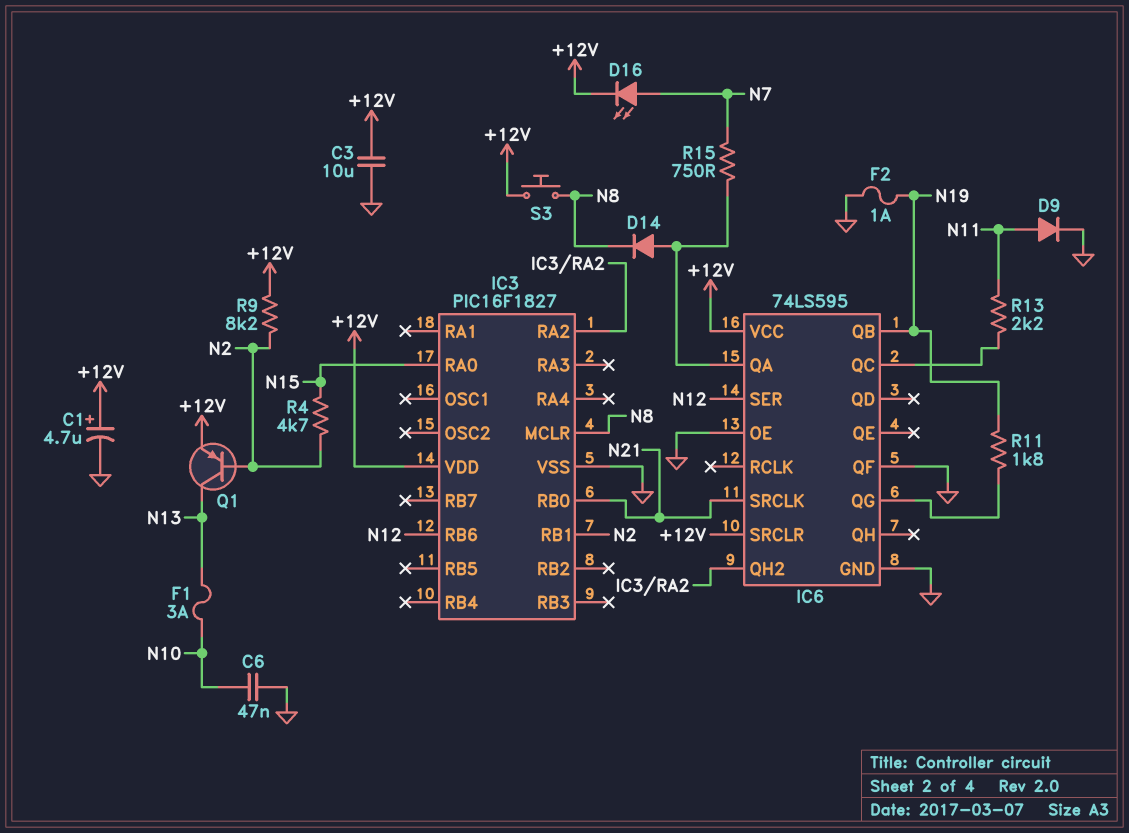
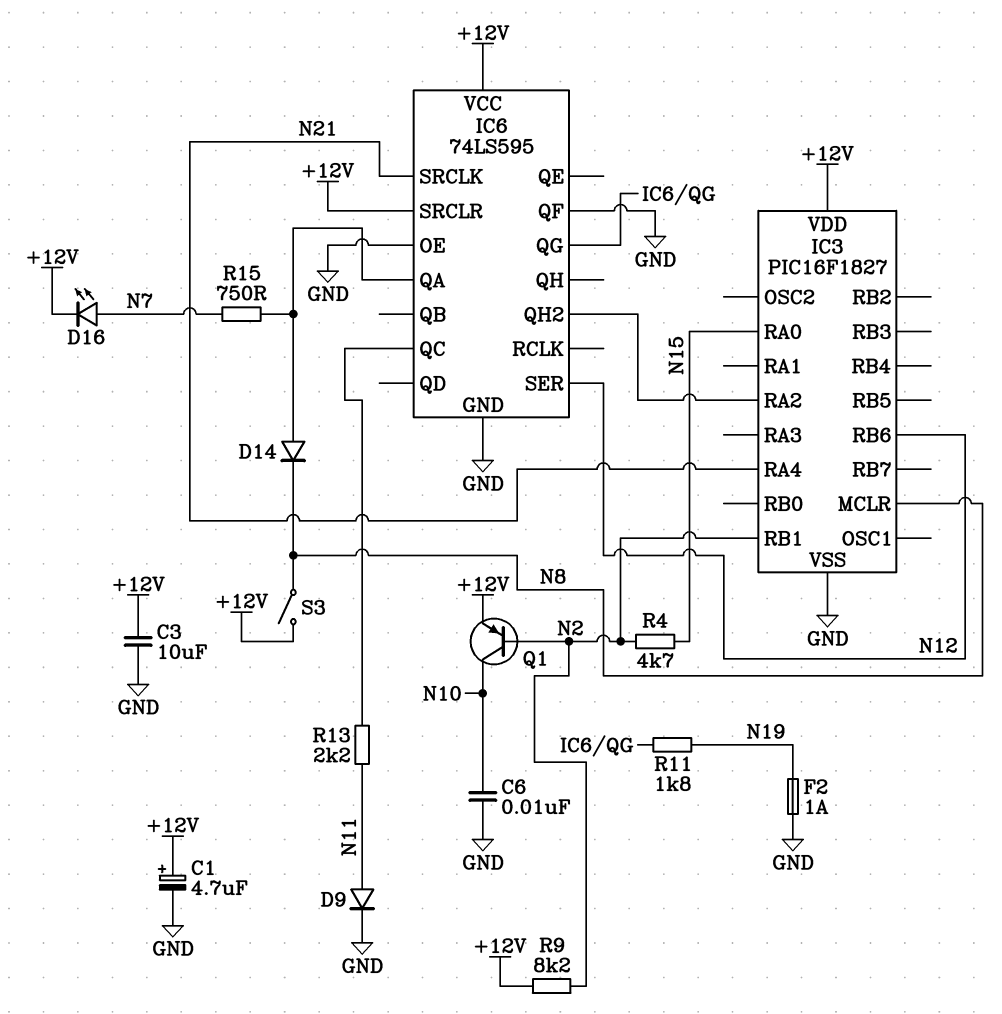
C6: 47nF (GND, N10) -> 10nF (GND, N10)
F1: 3A (N10, N13) -> none
IC3 pin RA4: none -> N21
IC3 pin RB0: N21 -> none
IC6 pin QB: N19 -> none
Q1: PNP (B N2, C N13, E +12V) -> PNP (B N2, C N10, E +12V)
S3: button (+12V, N8) -> switch (+12V, N8)

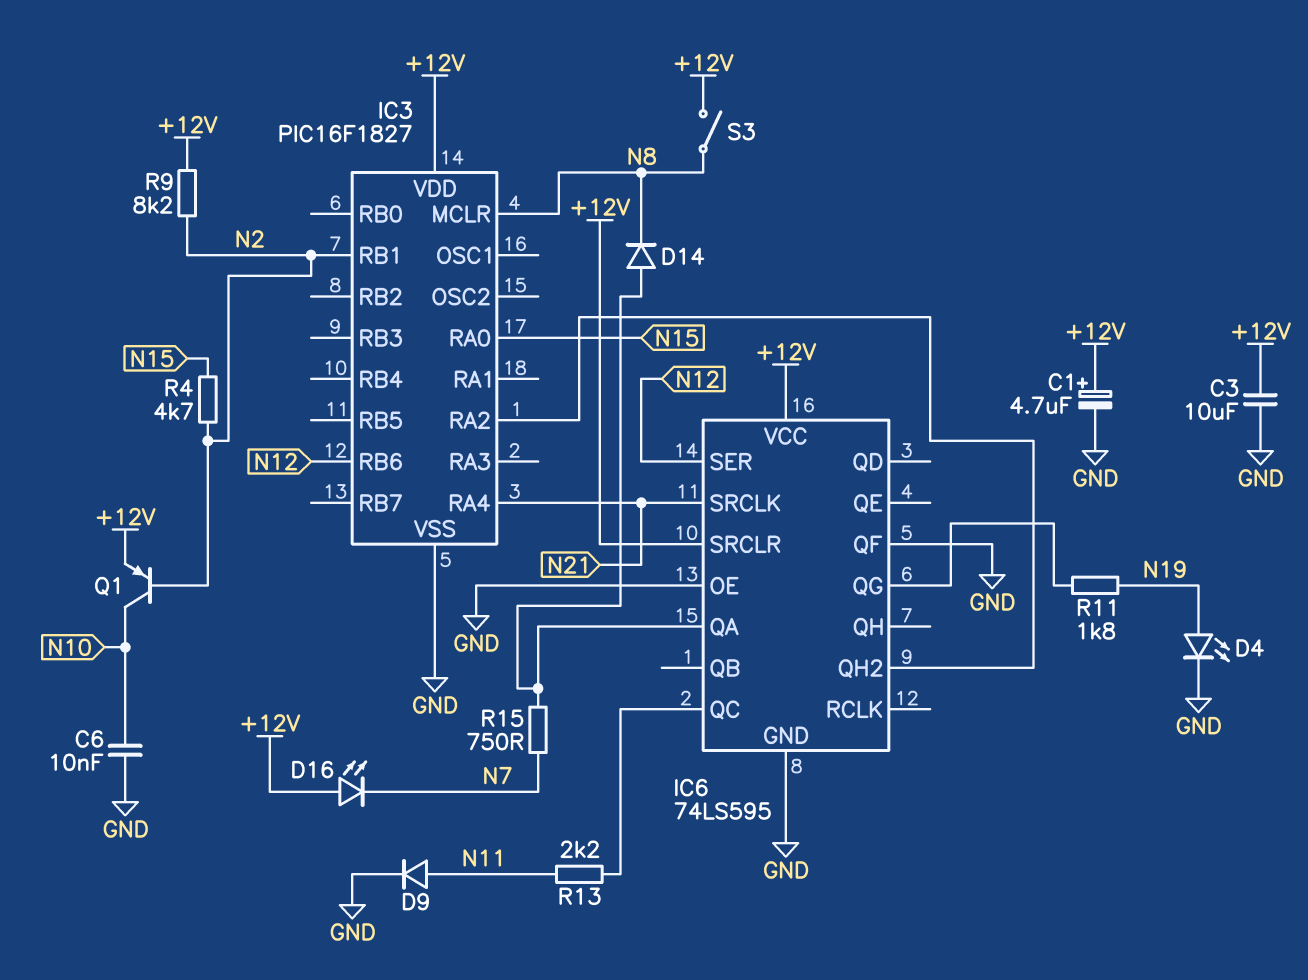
D4: none -> LED (A N19, K GND)
D16: LED (A N7, K +12V) -> LED (A +12V, K N7)
F2: 1A (GND, N19) -> none

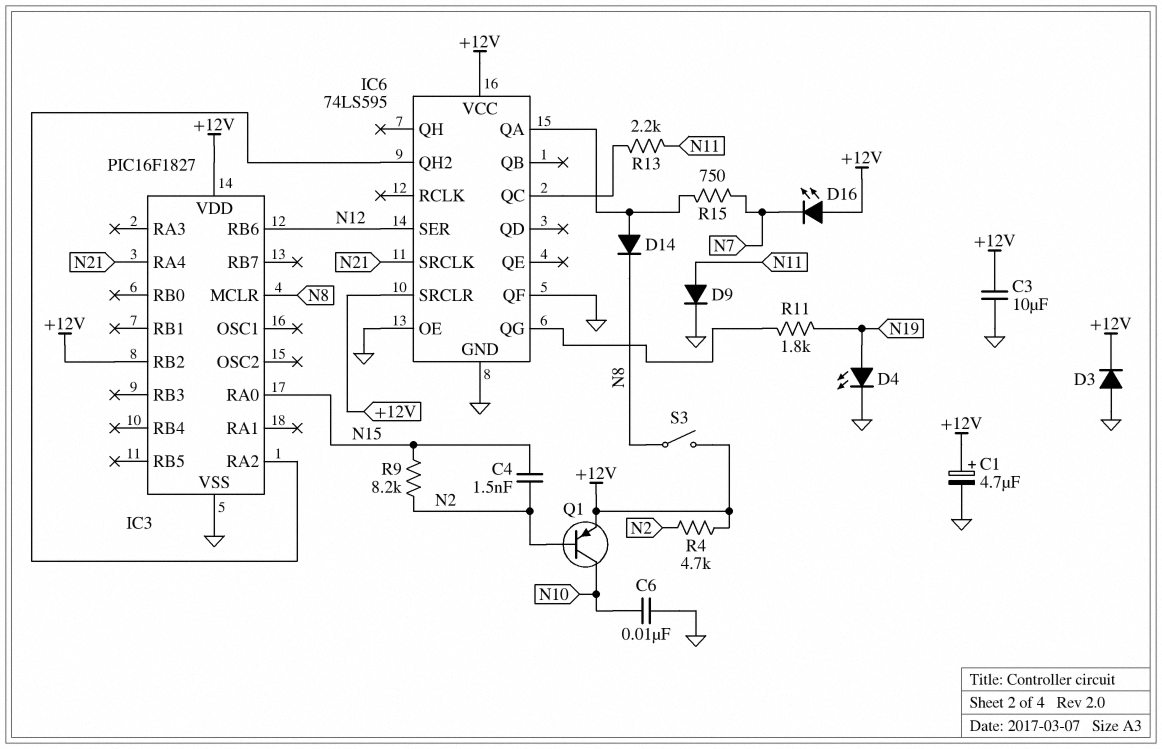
C4: none -> 1.5nF (N2, N15)
D3: none -> diode (A GND, K +12V)
IC3 pin RB1: N2 -> none
IC3 pin RB2: none -> +12V
R4: 4.7k (N2, N15) -> 4.7k (+12V, N2)
R9: 8.2k (+12V, N2) -> 8.2k (N2, N15)

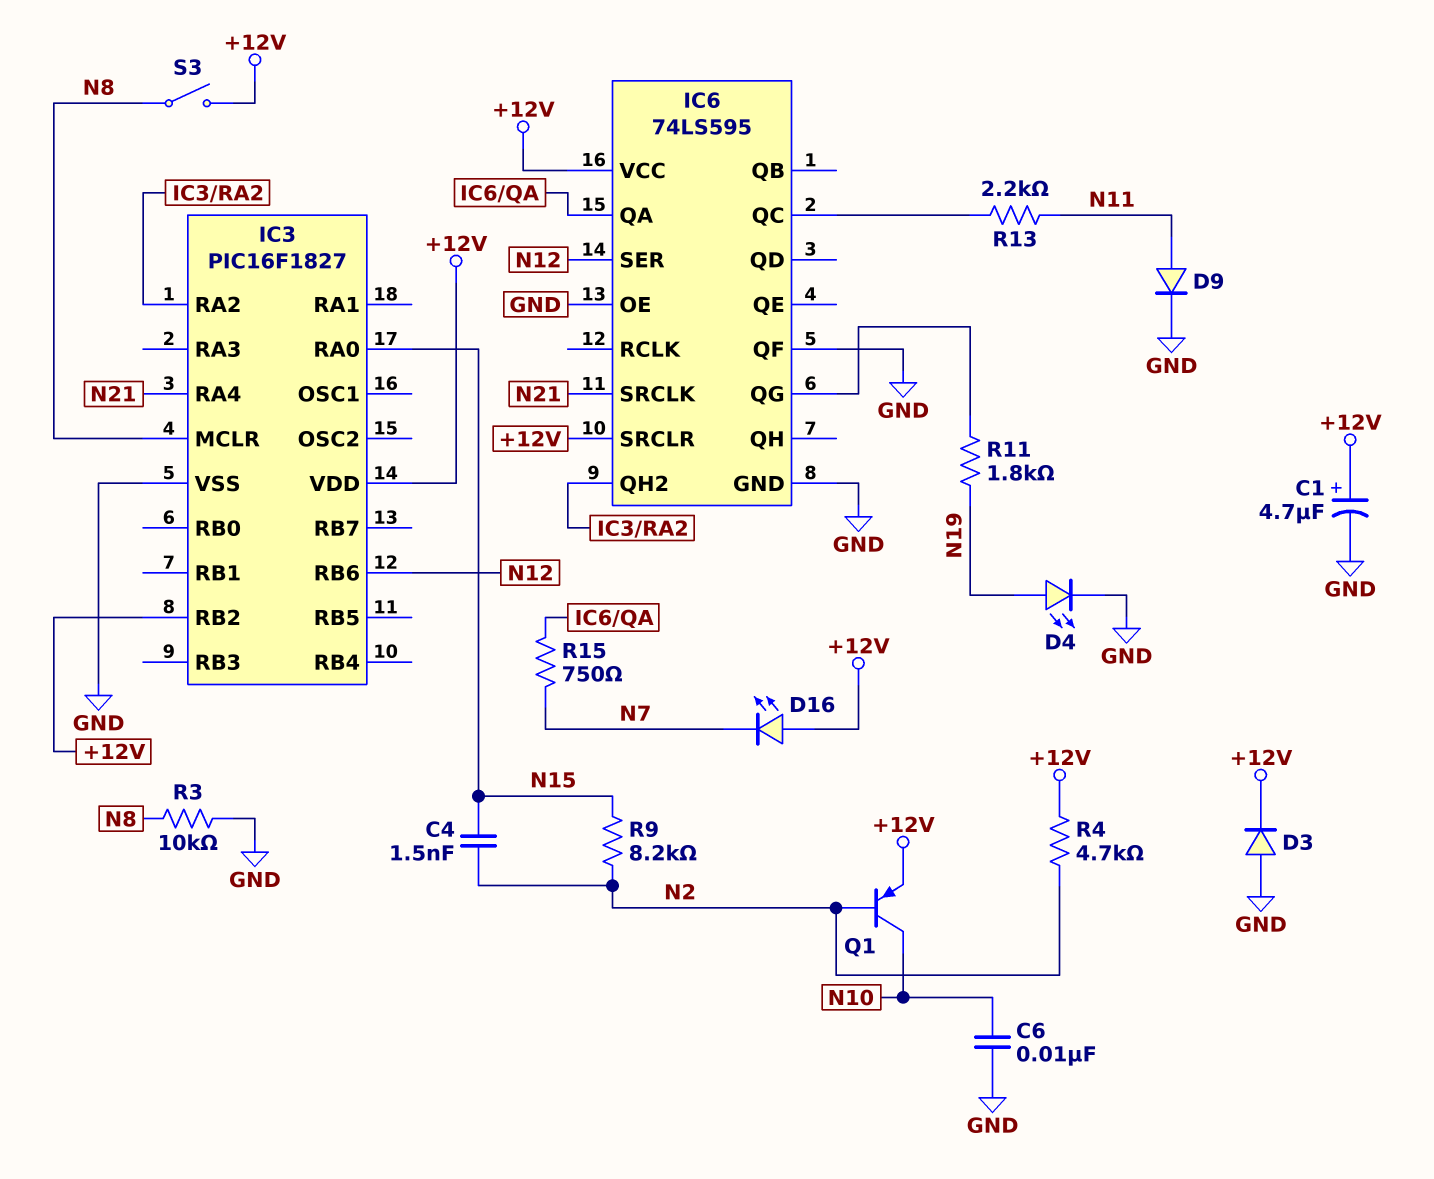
C3: 10uF (+12V, GND) -> none
D14: diode (A IC6/QA, K N8) -> none
R3: none -> 10k (GND, N8)

